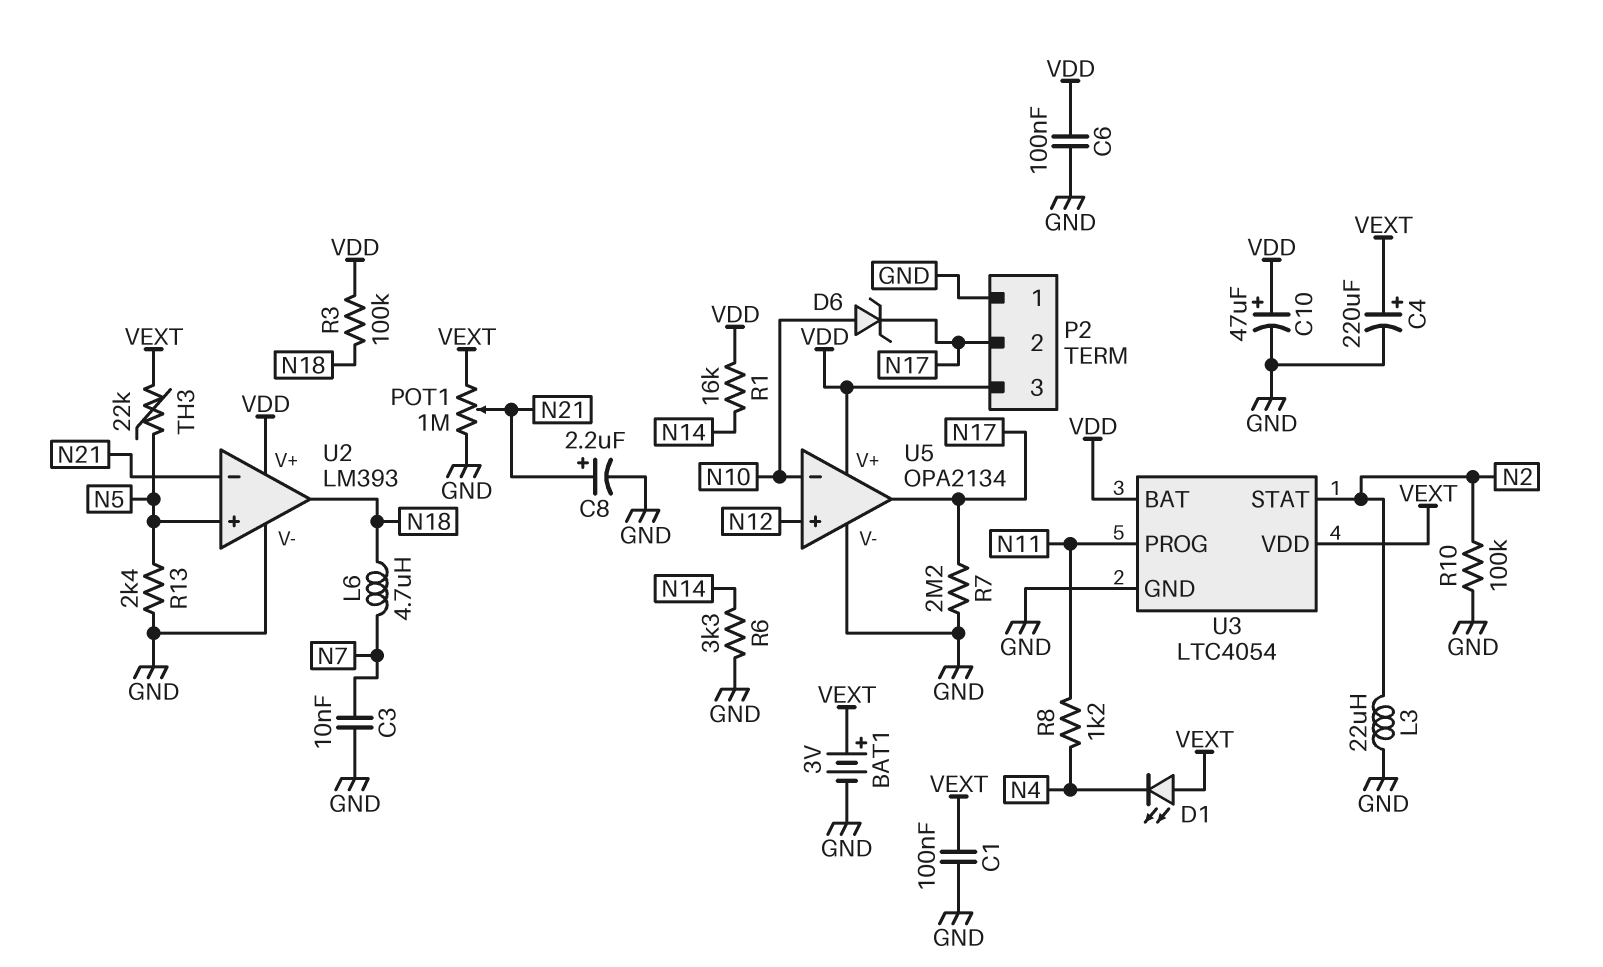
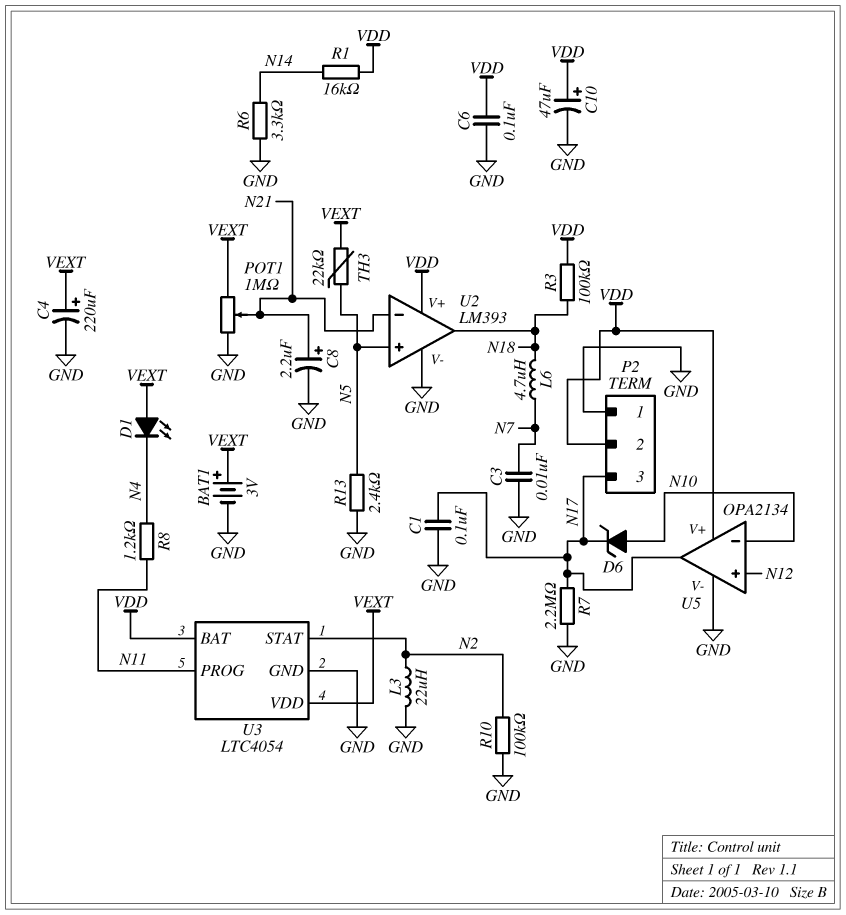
C1: 100nF (GND, VEXT) -> 100nF (GND, N17)
P2 pin 2: N17 -> VDD
P2 pin 3: VDD -> N17

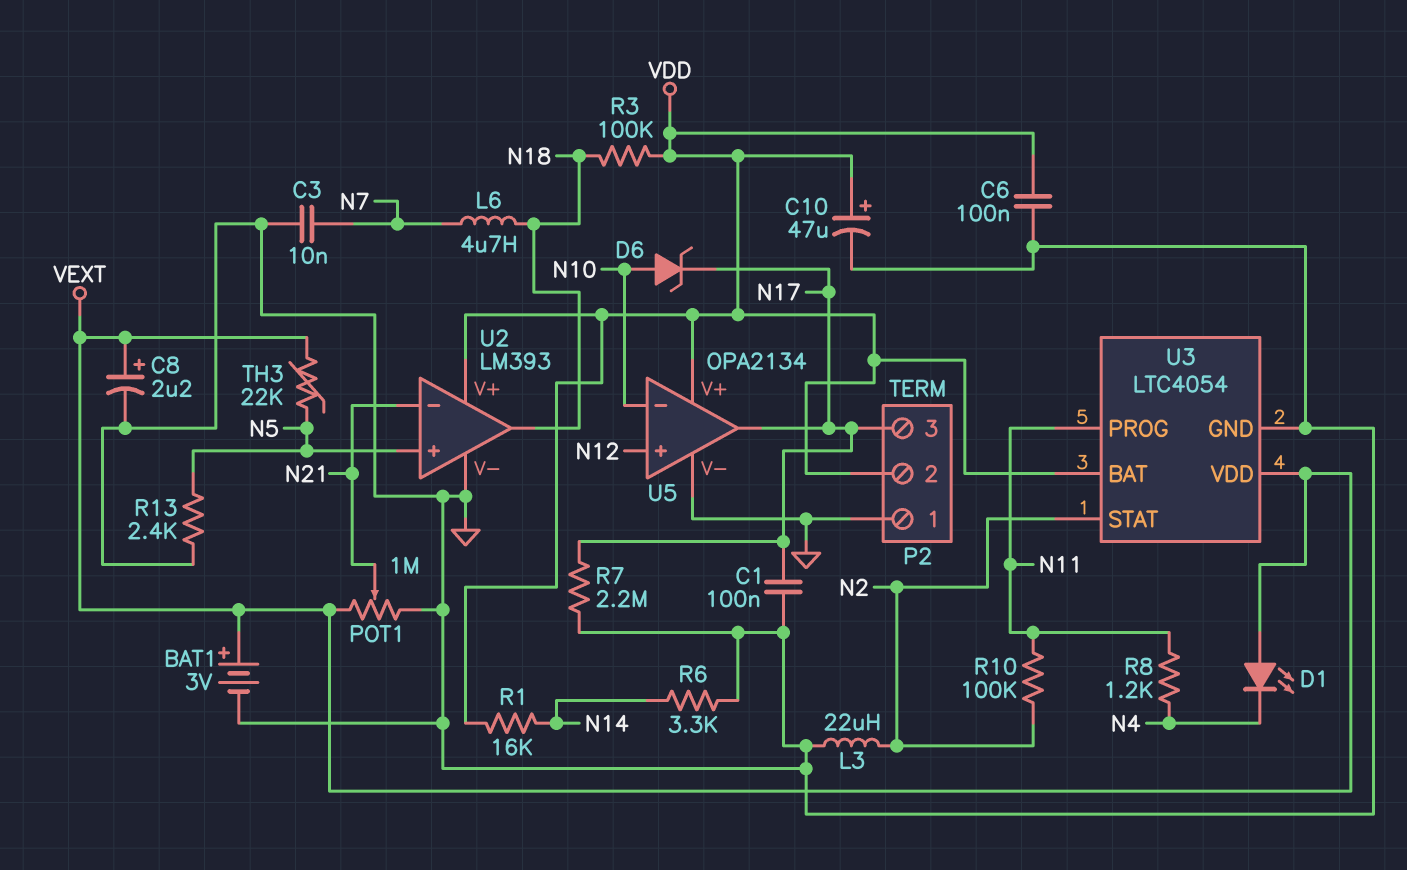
C4: 220uF (plus VEXT, minus GND) -> none
C8: 2.2uF (plus N21, minus GND) -> 2.2uF (plus VEXT, minus GND)
R10: 100k (GND, N2) -> 100k (N2, N11)

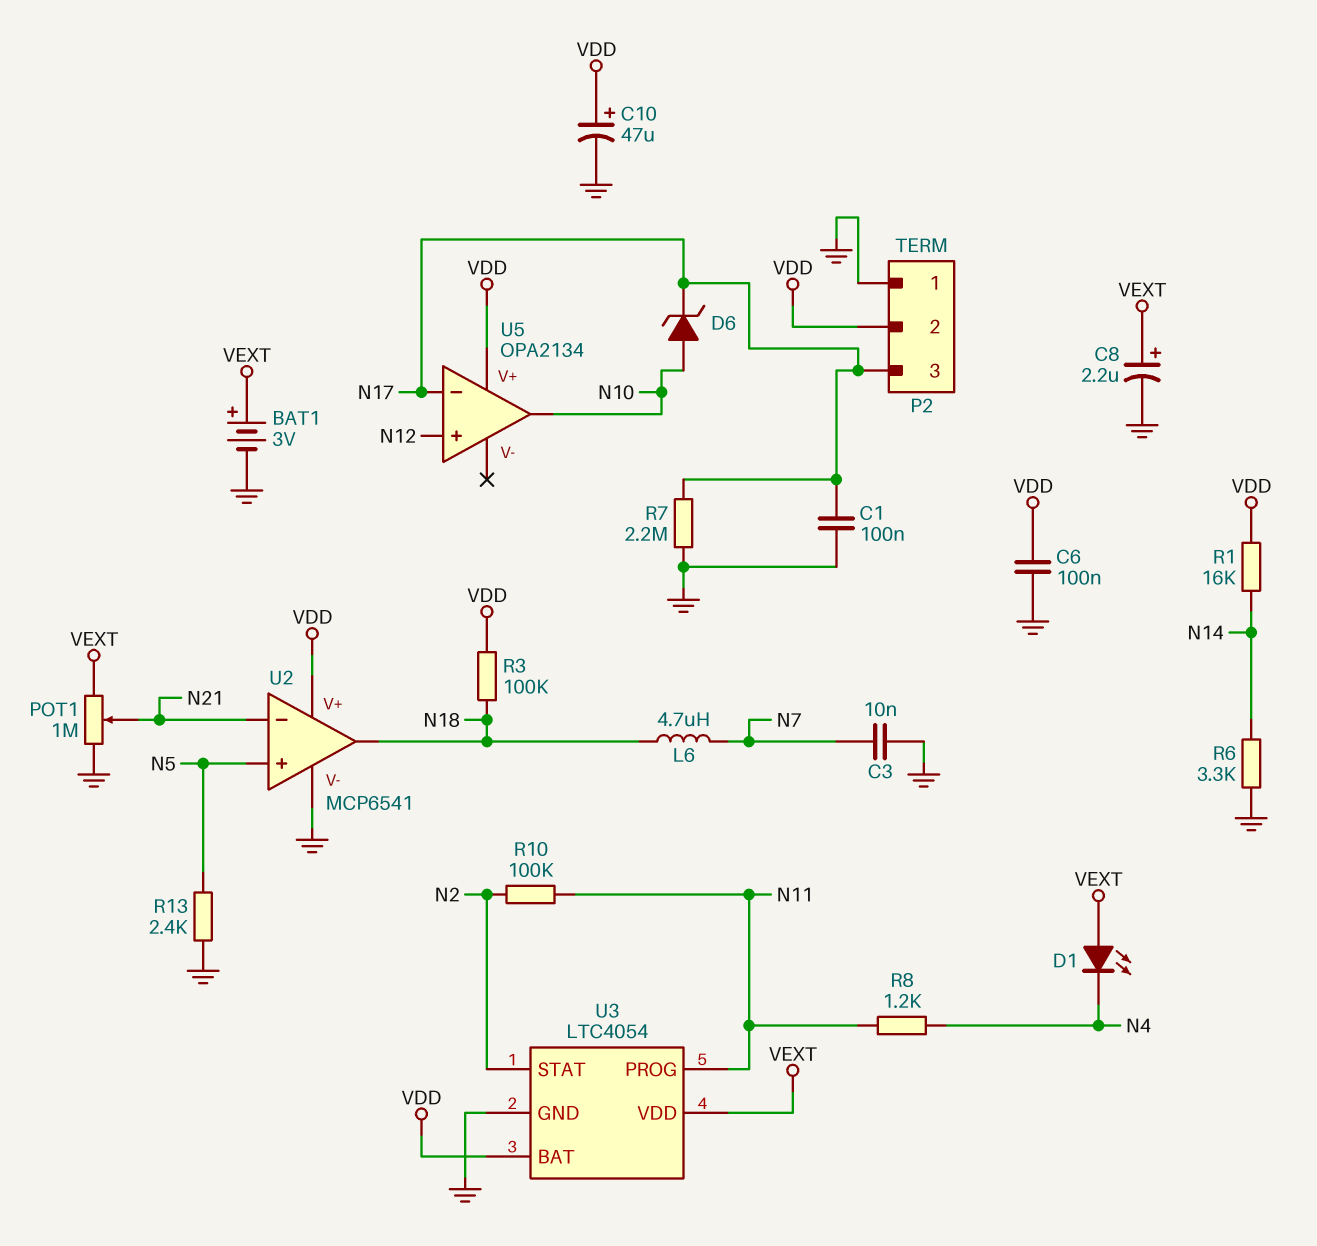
L3: 22uH (GND, N2) -> none
TH3: 22k (N5, VEXT) -> none
U2: LM393 -> MCP6541
U5 pin V-: GND -> none
U5 pin in-: N10 -> N17
U5 pin out: N17 -> N10

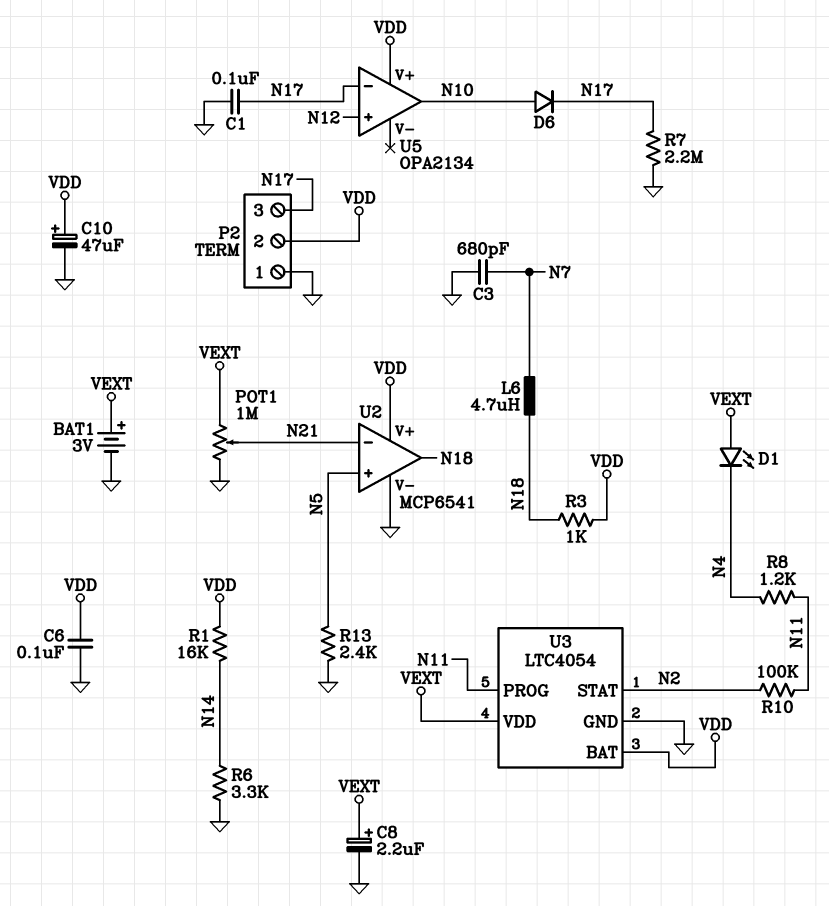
C3: 10nF (GND, N7) -> 680pF (GND, N7)
D6: zener (A N10, K N17) -> diode (A N10, K N17)
R3: 100k (N18, VDD) -> 1k (N18, VDD)

